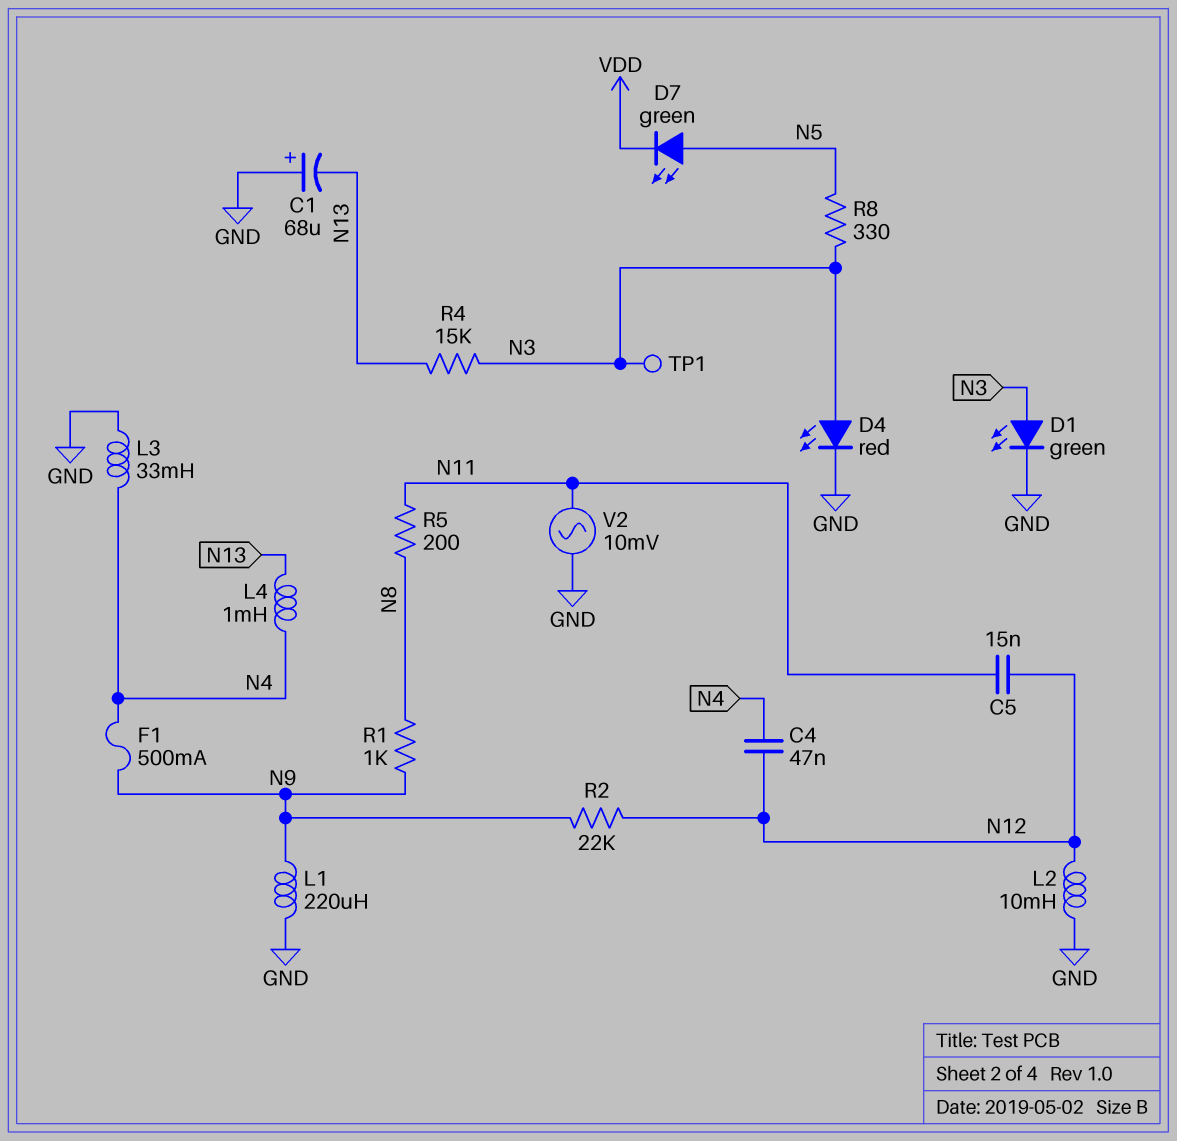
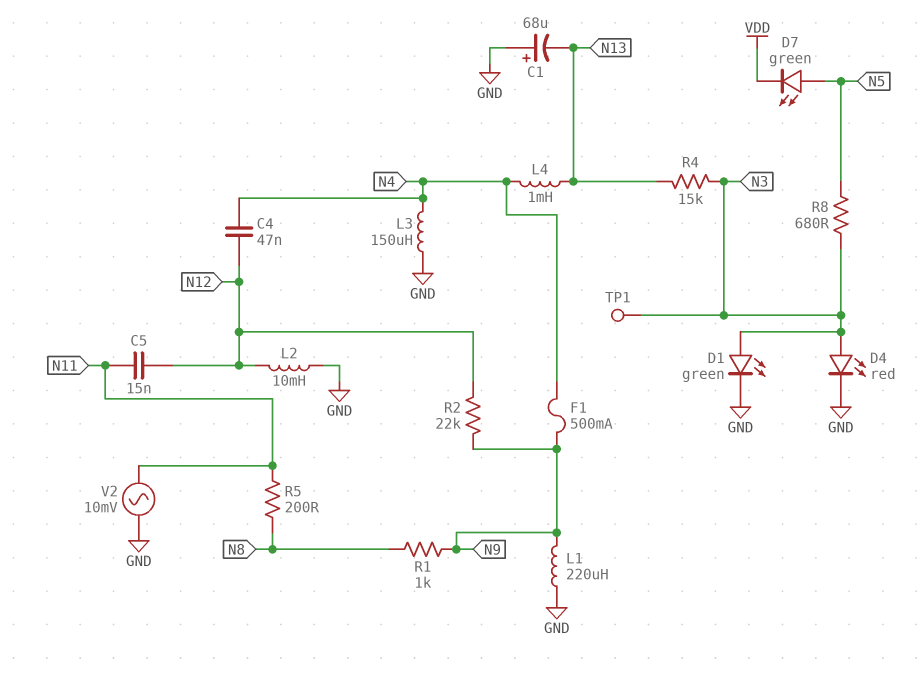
L3: 33mH (GND, N4) -> 150uH (GND, N4)
R8: 330 (N3, N5) -> 680 (N3, N5)

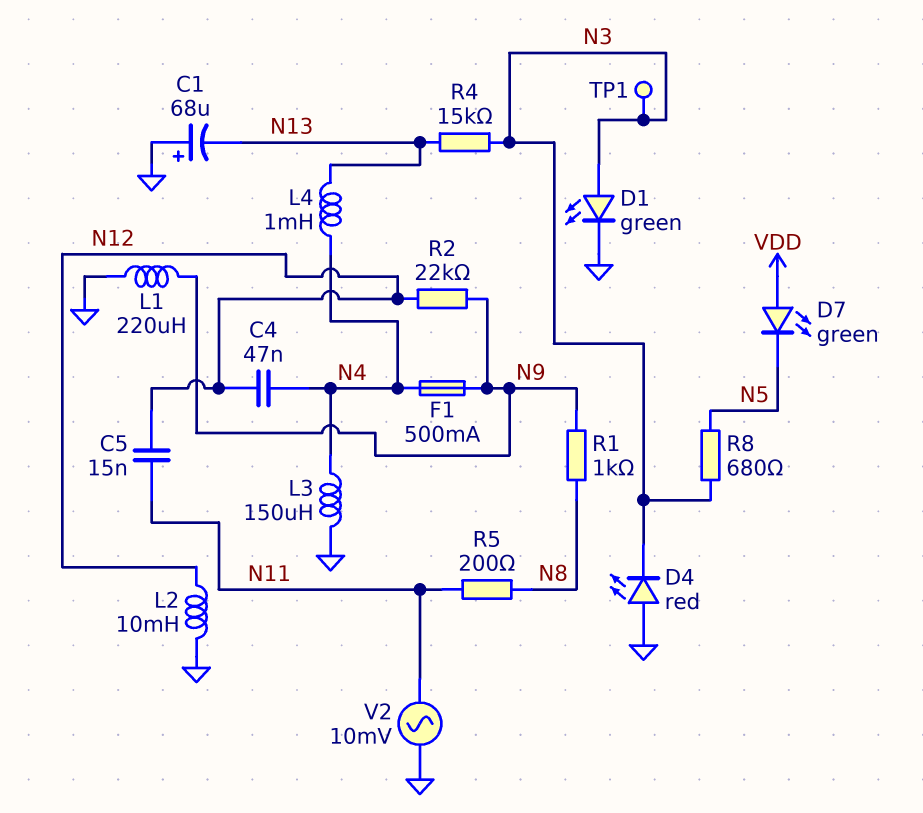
D4: LED red (A N3, K GND) -> LED red (A GND, K N3)
D7: LED green (A N5, K VDD) -> LED green (A VDD, K N5)

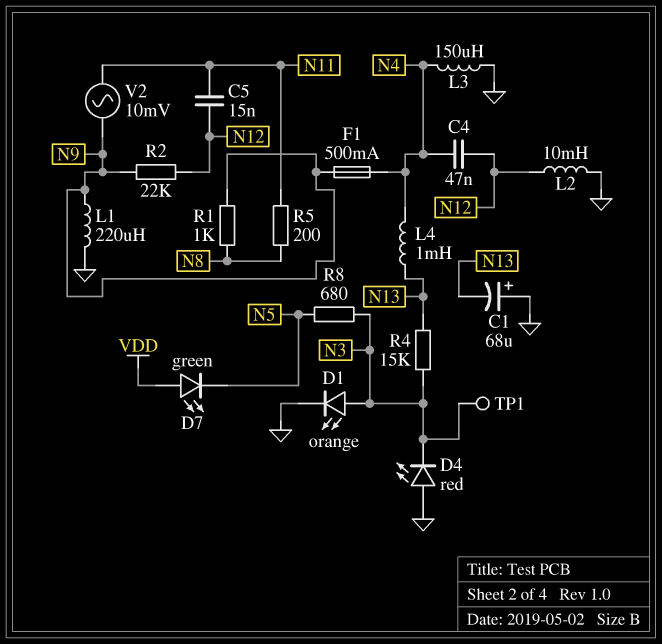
D1: LED green (A N3, K GND) -> LED orange (A N3, K GND)
V2: AC 10mV (GND, N11) -> AC 10mV (N9, N11)

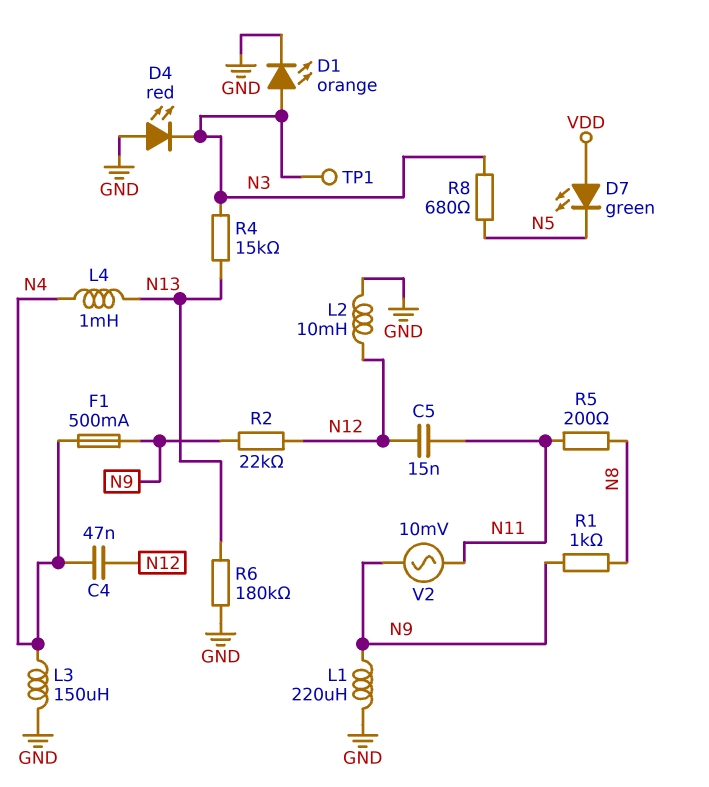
C1: 68uF (plus GND, minus N13) -> none
R6: none -> 180k (GND, N13)

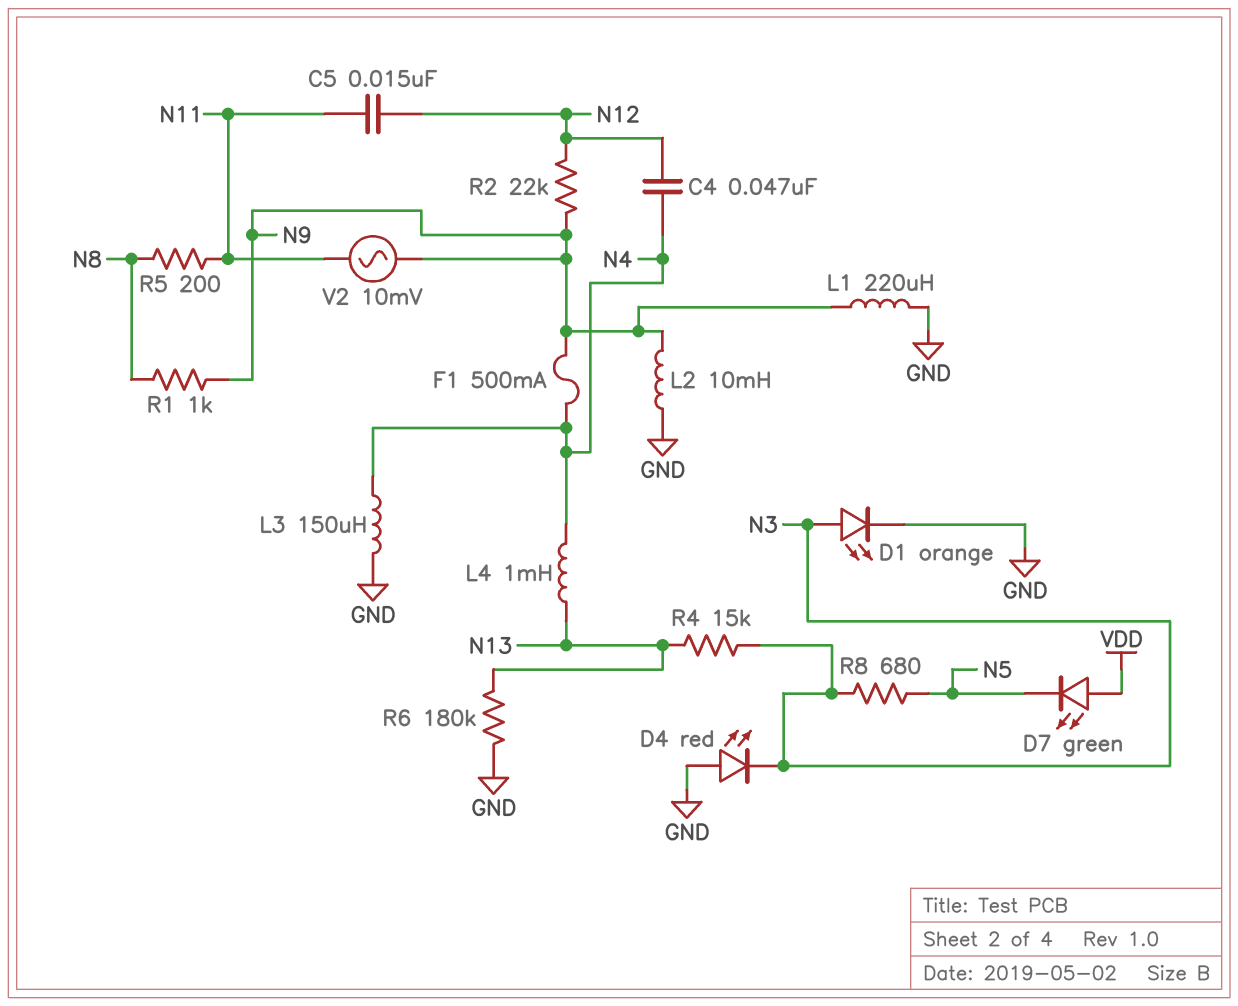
L2: 10mH (GND, N12) -> 10mH (GND, N9)
TP1: test point (N3) -> none

